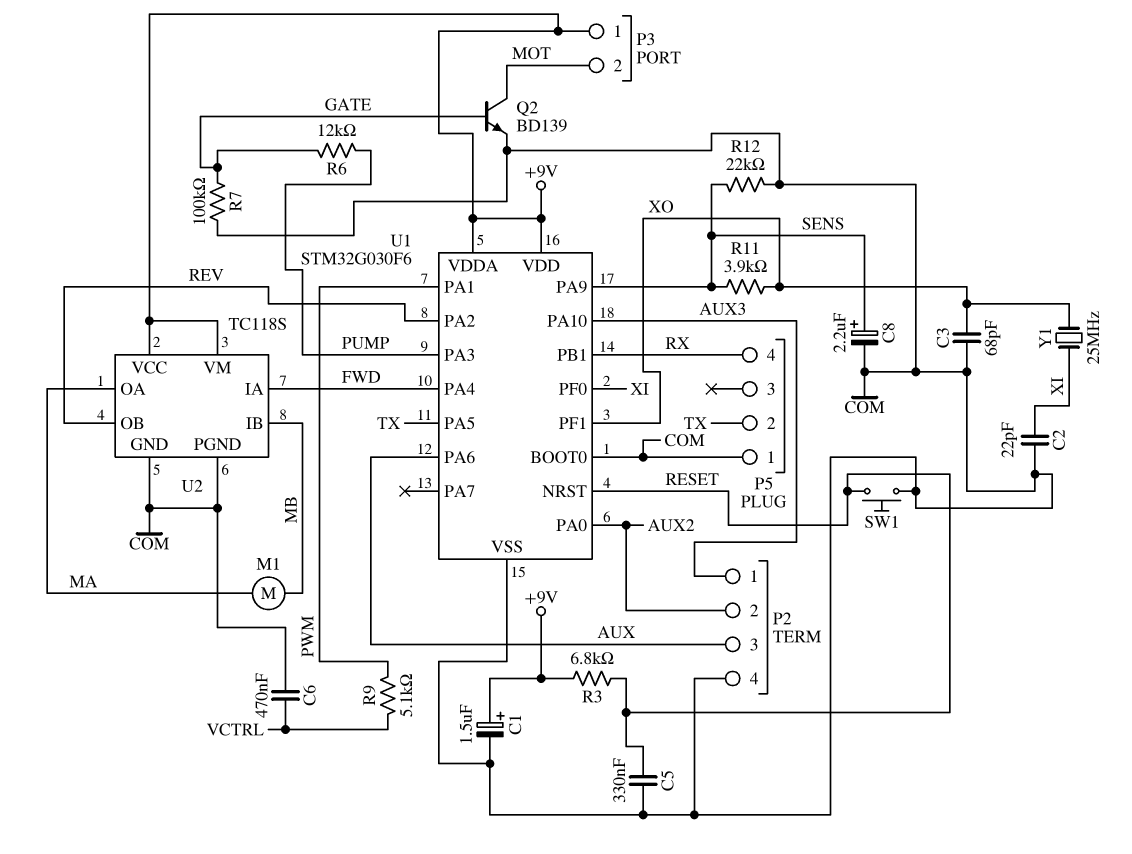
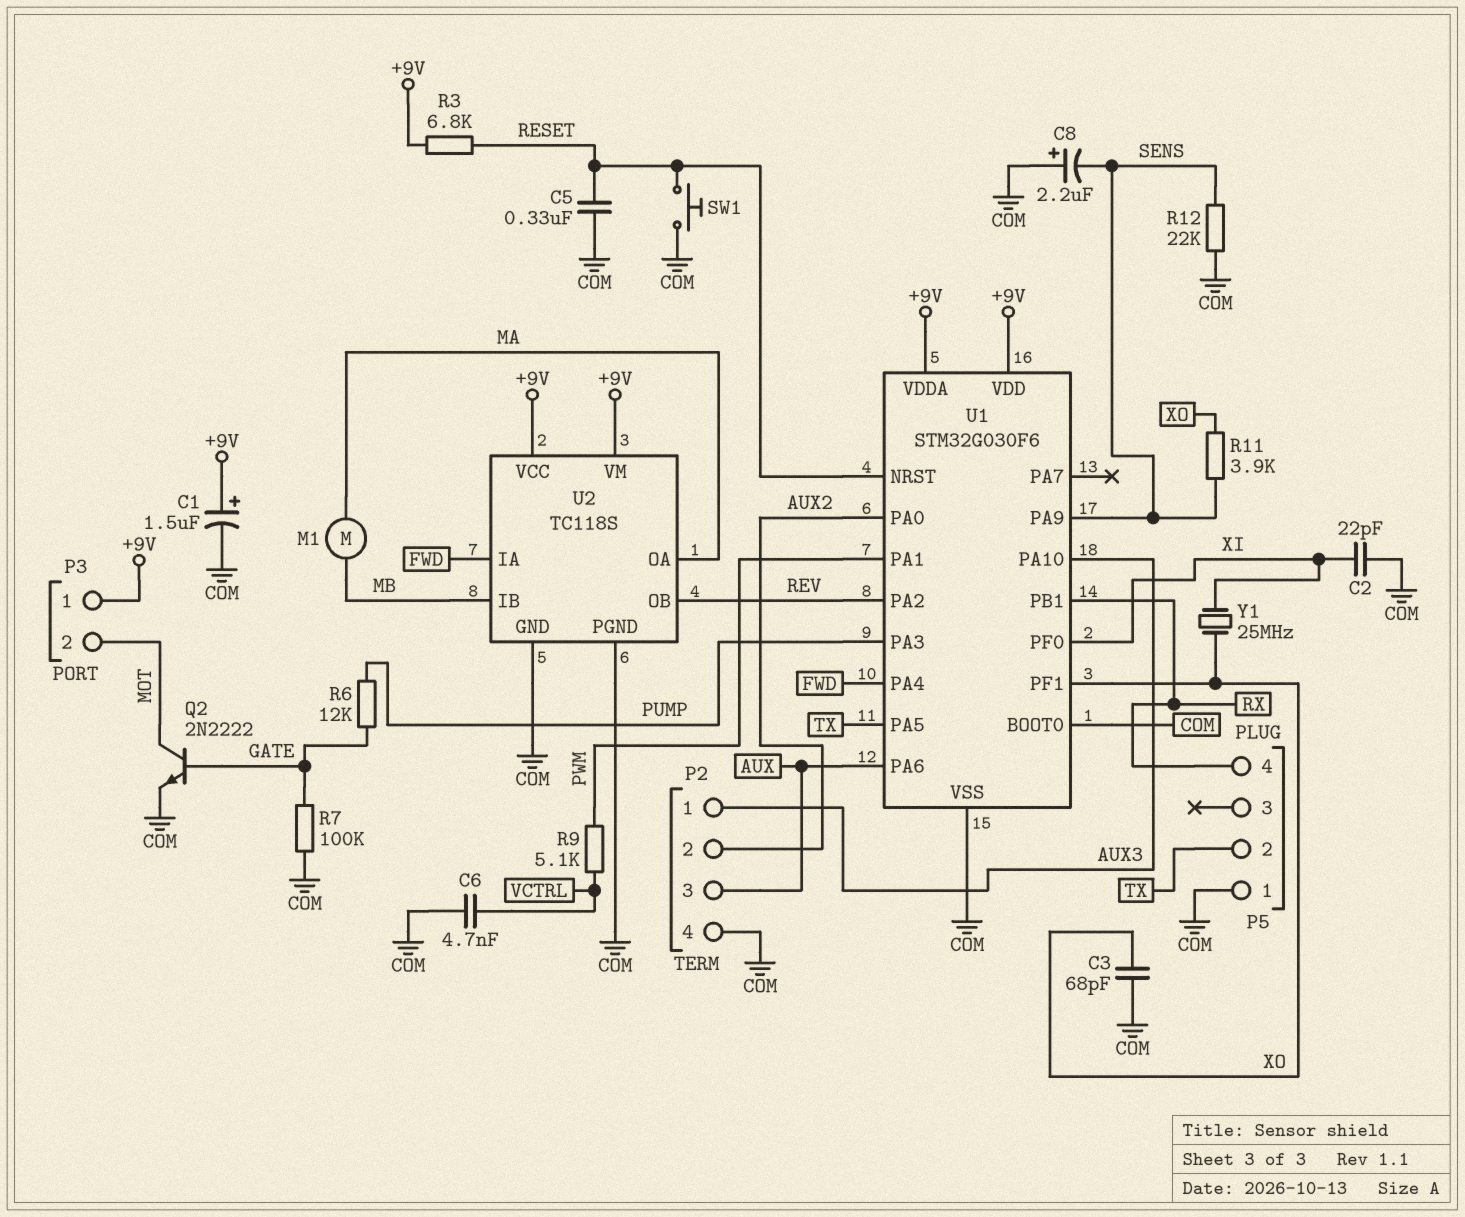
C6: 470nF (COM, VCTRL) -> 4.7nF (COM, VCTRL)
C8: 2.2uF (plus SENS, minus COM) -> 2.2uF (plus COM, minus SENS)
Q2: NPN BD139 (B GATE, C MOT, E COM) -> NPN 2N2222 (B GATE, C MOT, E COM)

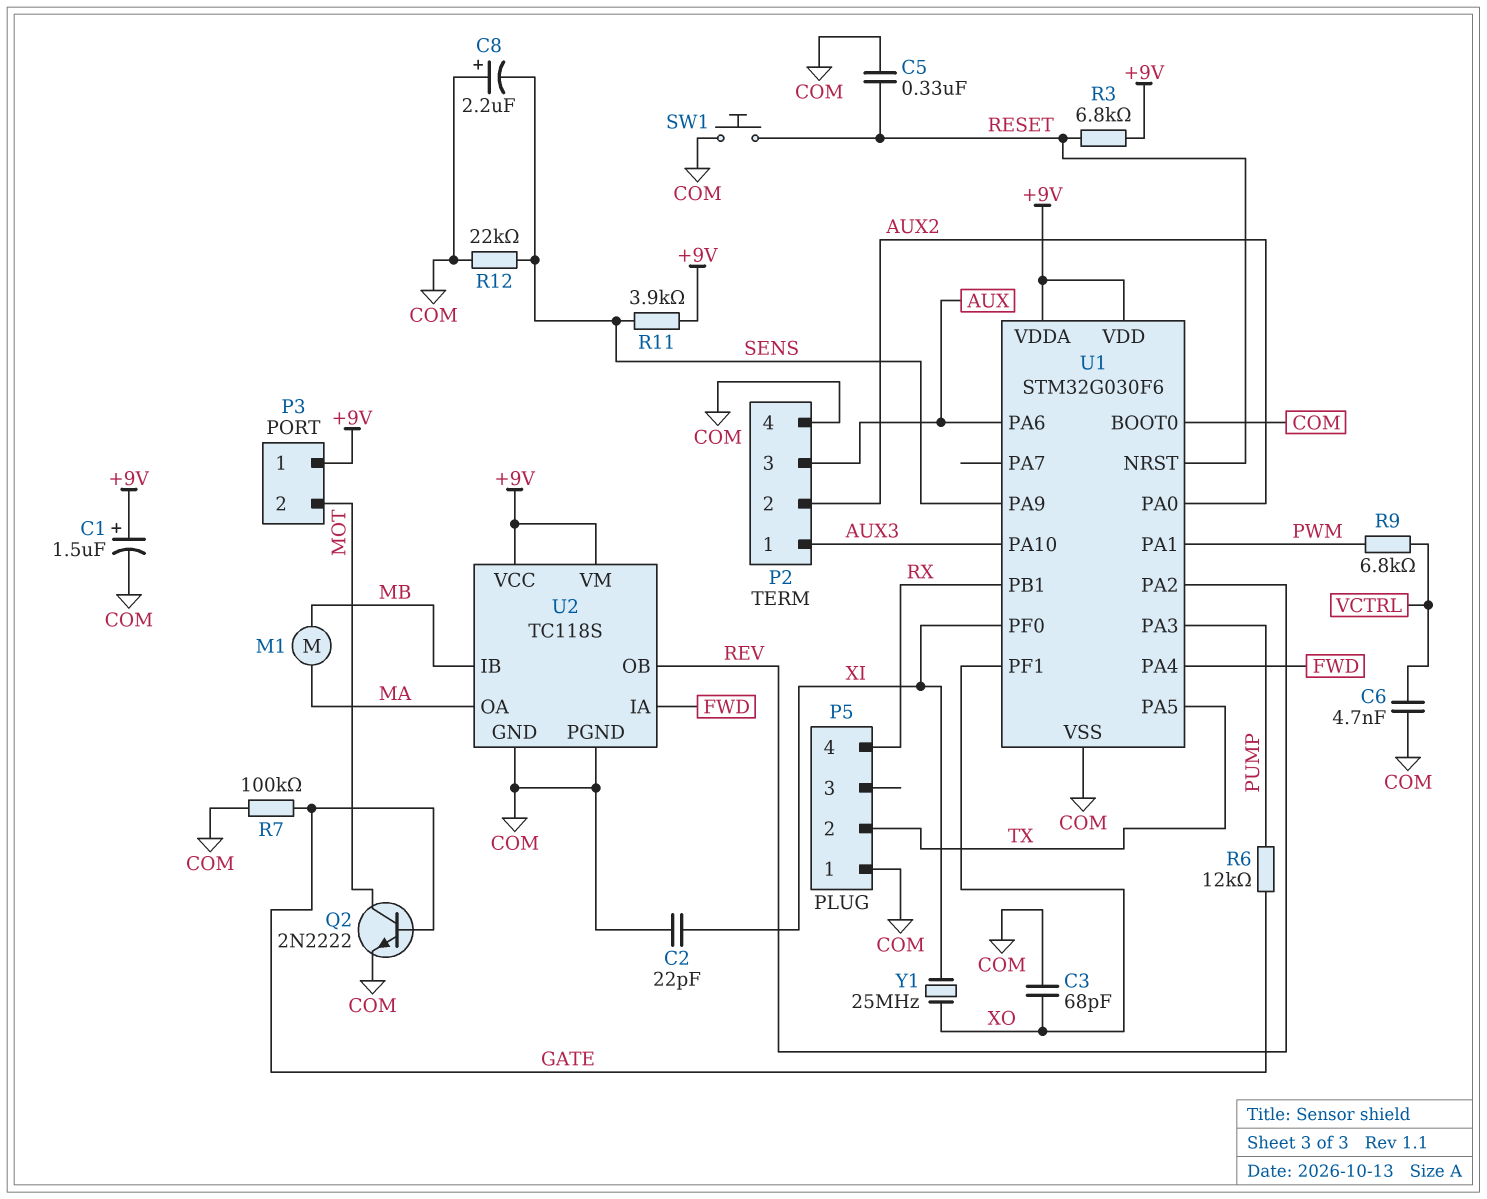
R9: 5.1k (PWM, VCTRL) -> 6.8k (PWM, VCTRL)
R11: 3.9k (SENS, XO) -> 3.9k (+9V, SENS)

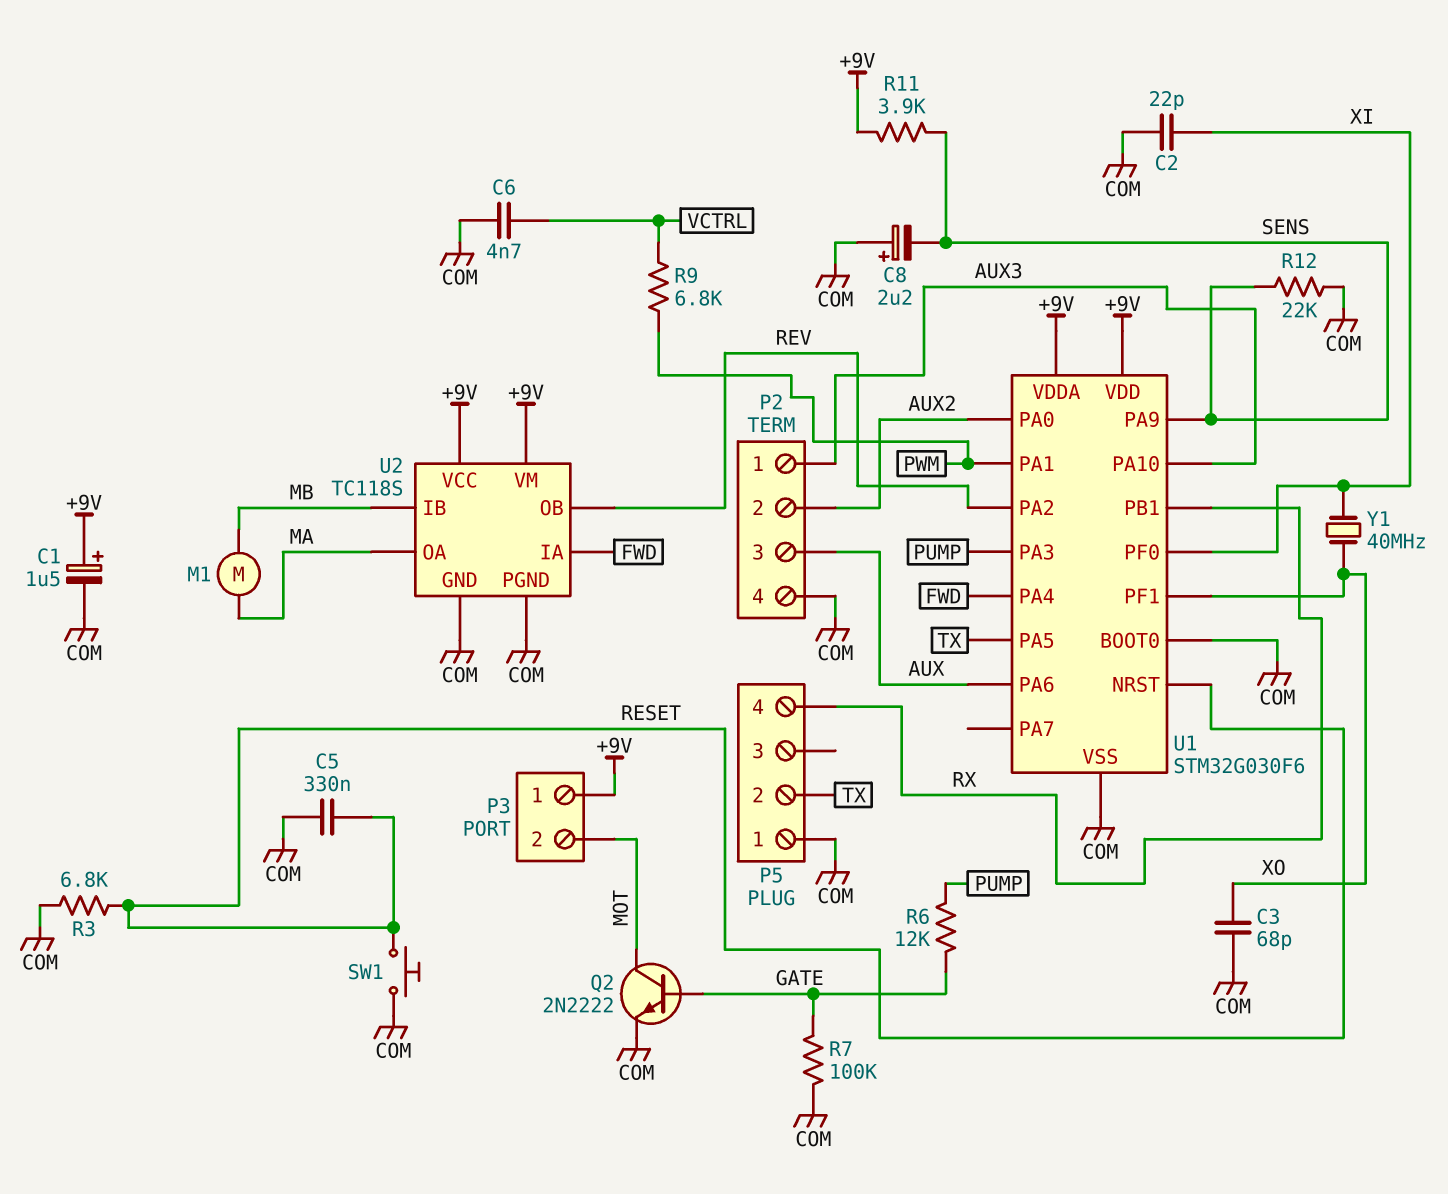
R3: 6.8k (+9V, RESET) -> 6.8k (COM, RESET)
Y1: 25MHz (XI, XO) -> 40MHz (XI, XO)

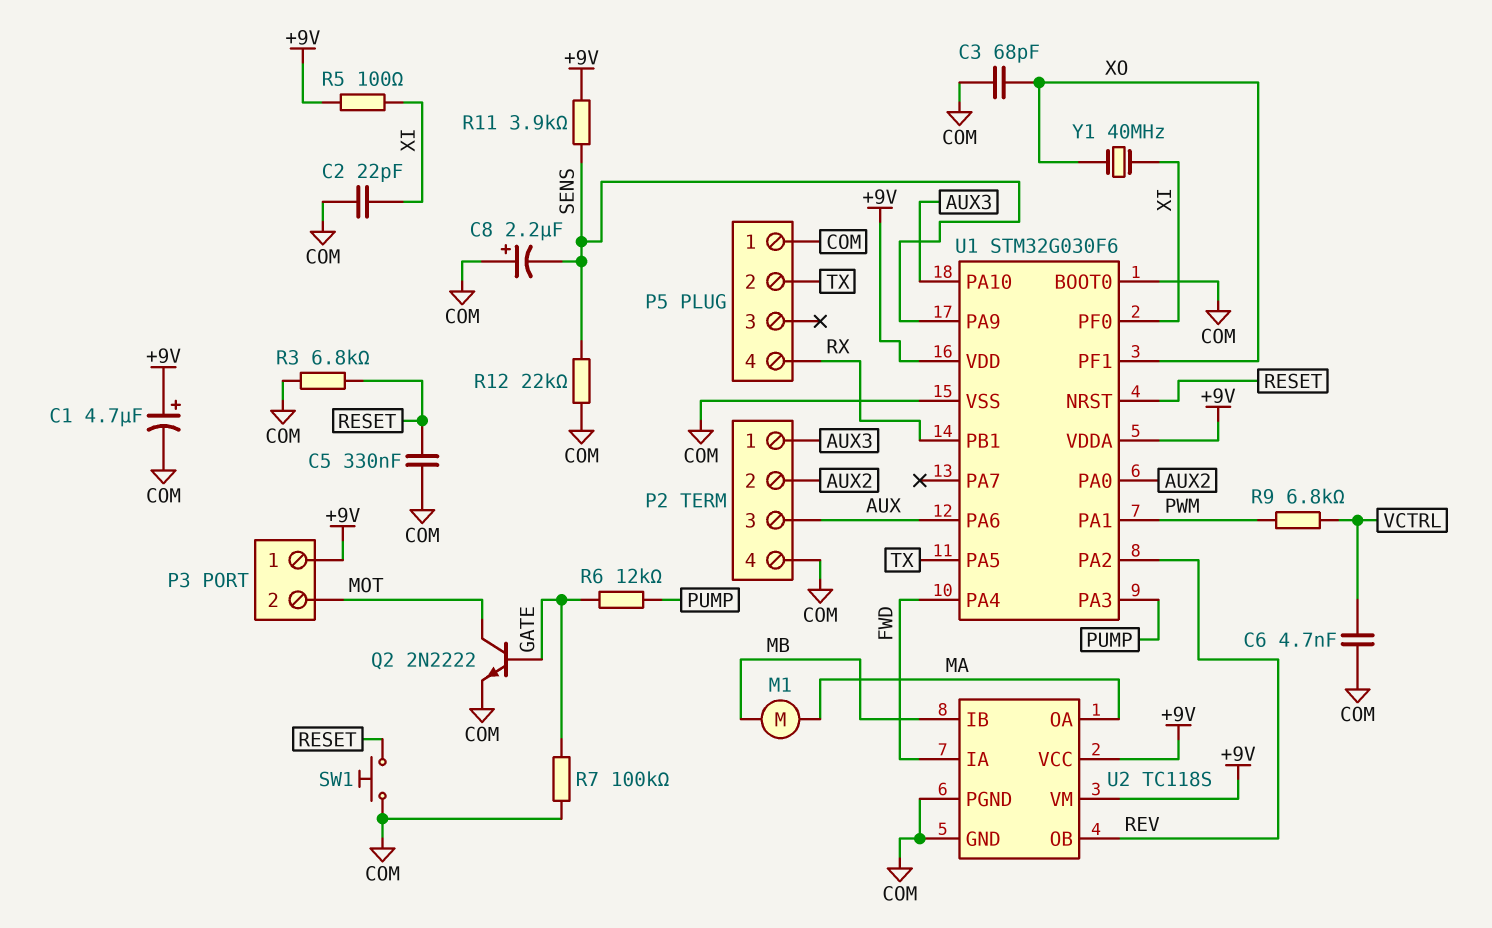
C1: 1.5uF (plus +9V, minus COM) -> 4.7uF (plus +9V, minus COM)
R5: none -> 100 (+9V, XI)

